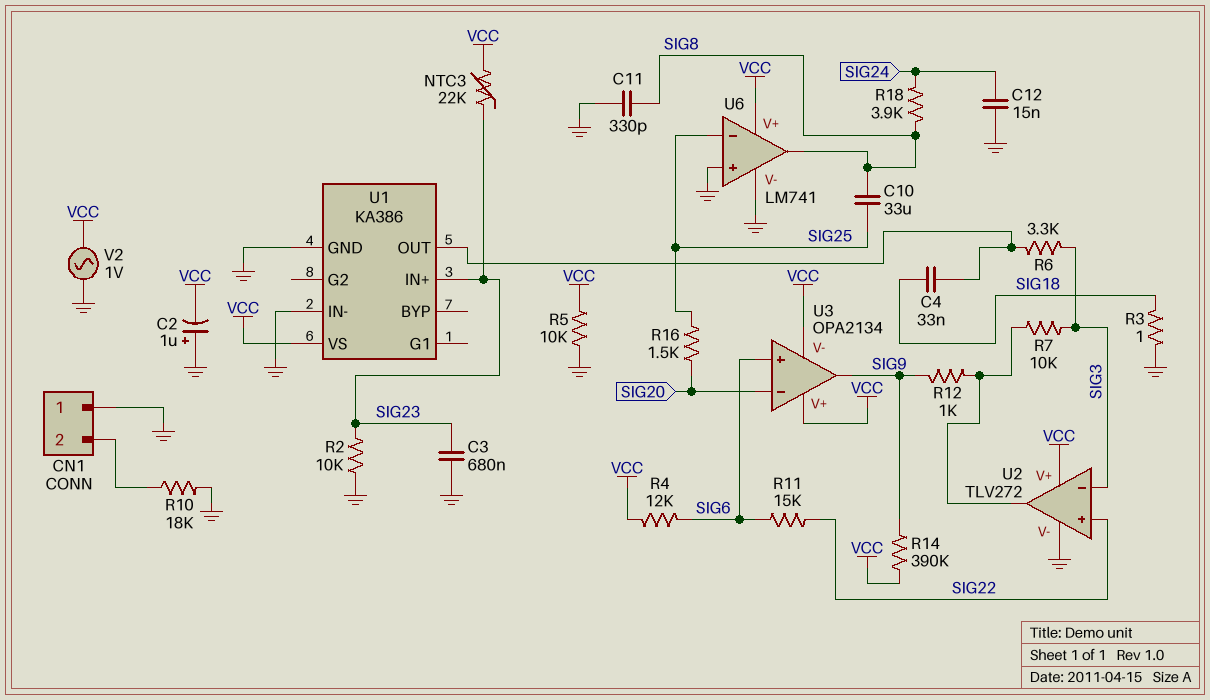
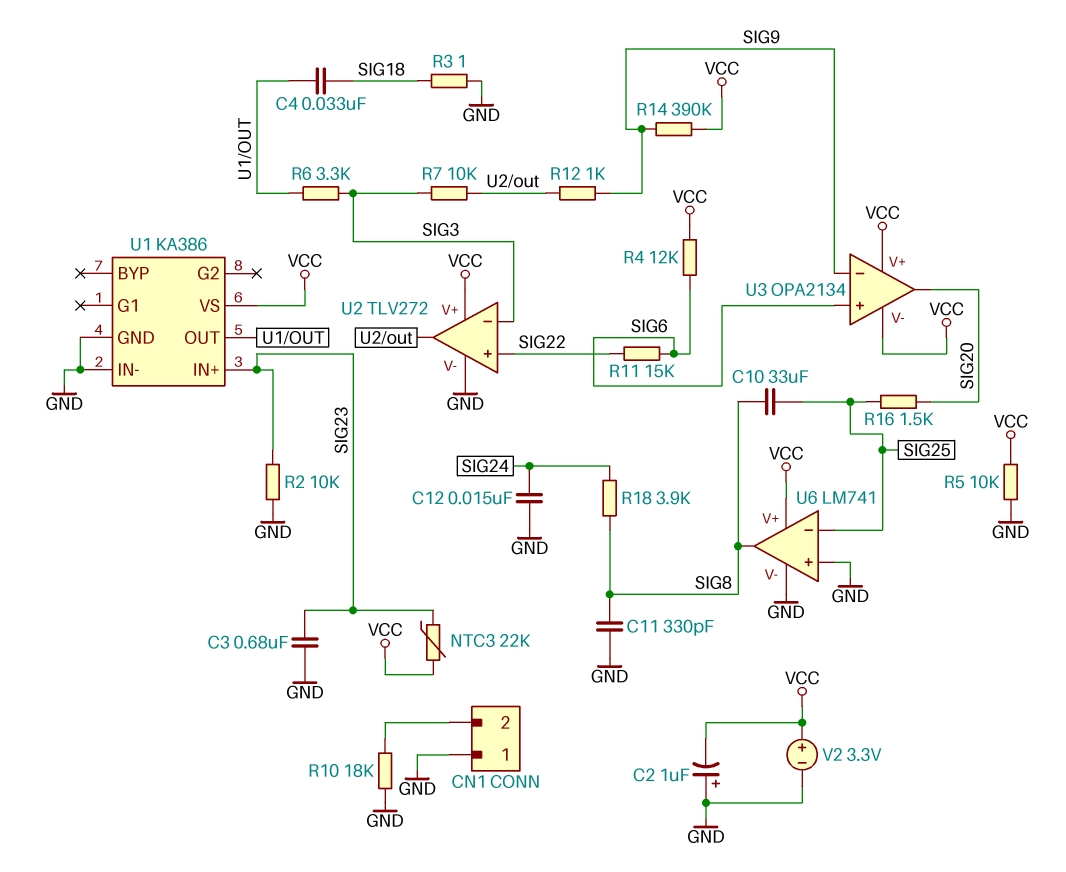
U3 pin in-: SIG20 -> SIG9
U3 pin out: SIG9 -> SIG20
V2: AC 1V (GND, VCC) -> 3.3V (plus VCC, minus GND)

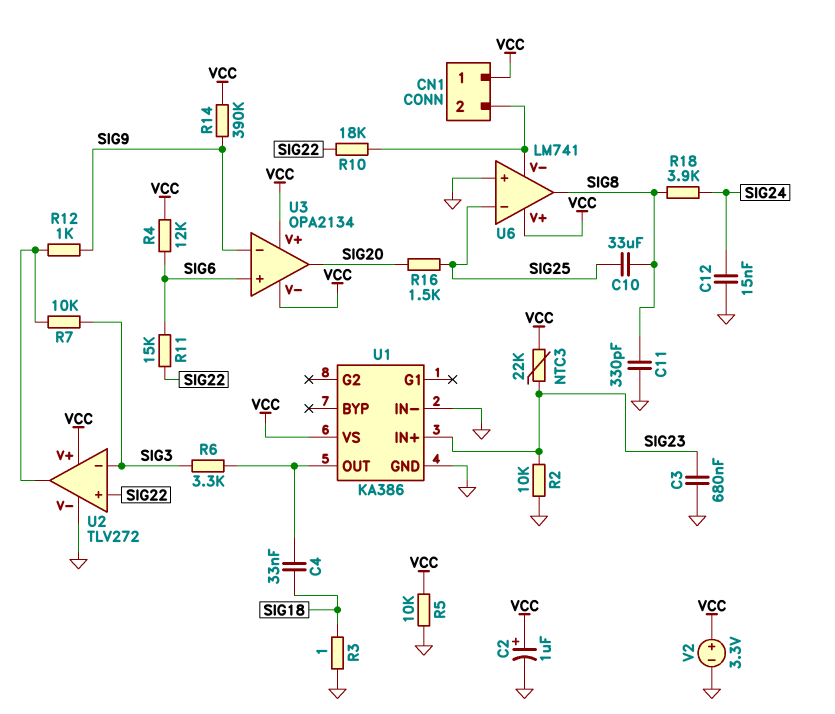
C2: 1uF (plus GND, minus VCC) -> 1uF (plus VCC, minus GND)
CN1 pin 1: GND -> VCC
R10: 18k (CN1/2, GND) -> 18k (CN1/2, SIG22)
U6 pin V-: GND -> CN1/2

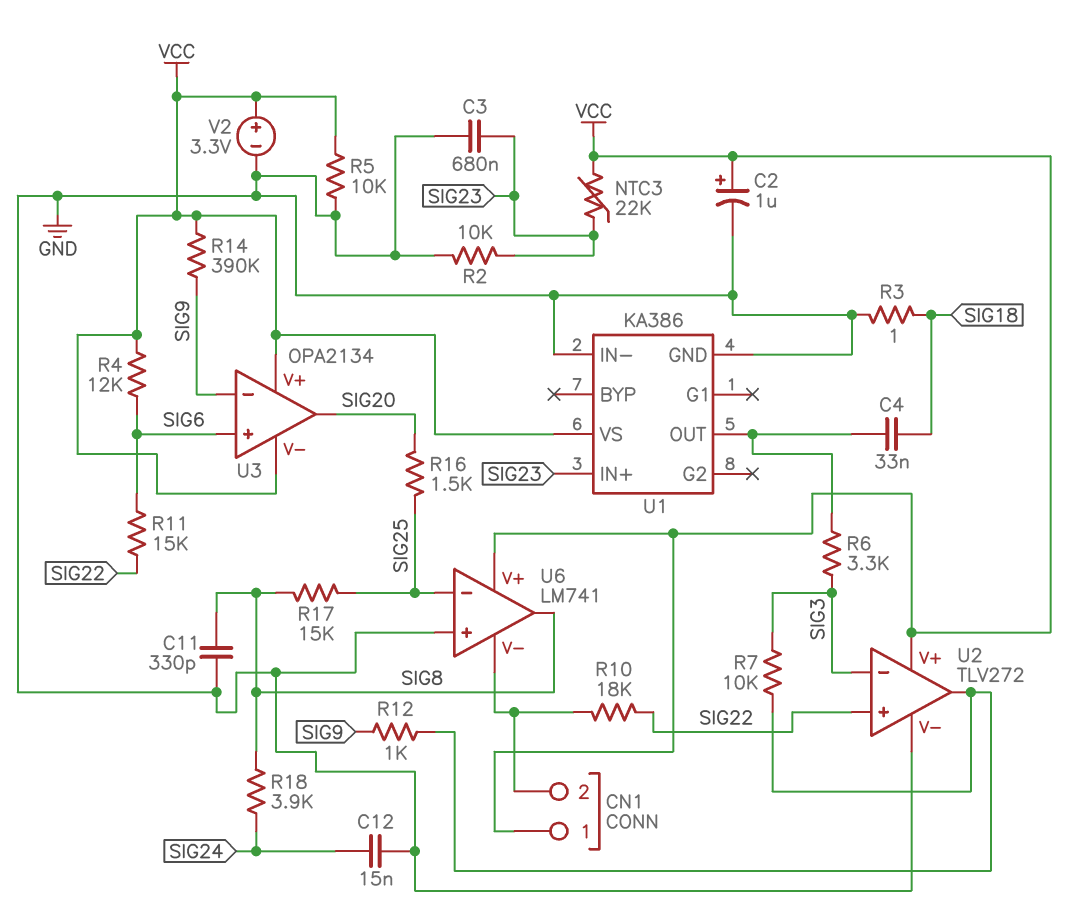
C10: 33uF (SIG8, SIG25) -> none
R17: none -> 15k (SIG8, SIG25)

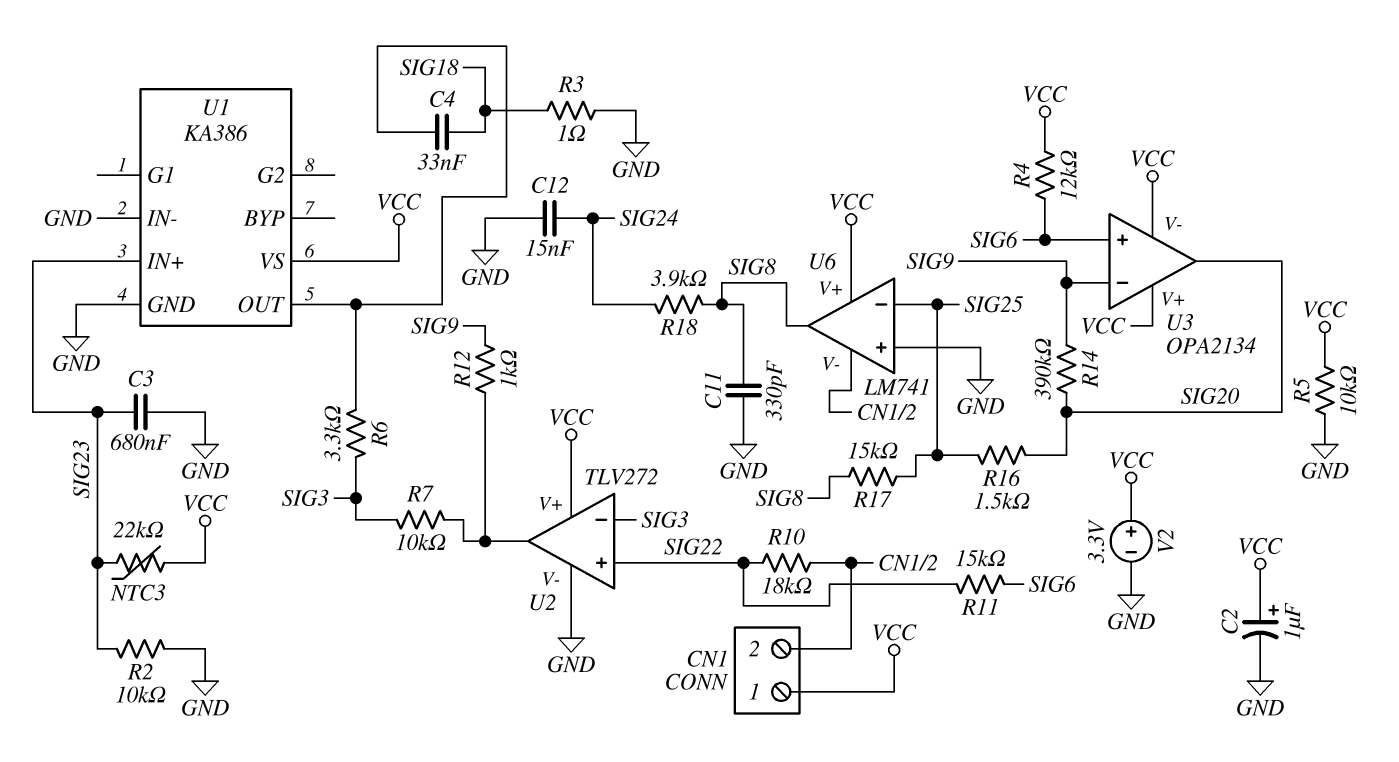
R14: 390k (SIG9, VCC) -> 390k (SIG9, SIG20)

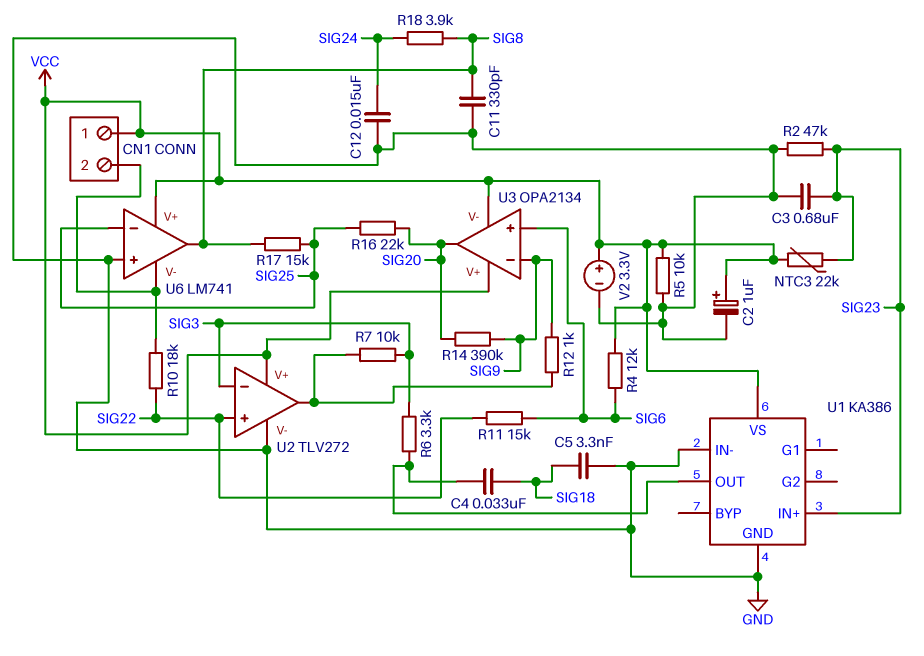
C5: none -> 3.3nF (GND, SIG18)
R2: 10k (GND, SIG23) -> 47k (GND, SIG23)
R3: 1 (GND, SIG18) -> none
R16: 1.5k (SIG20, SIG25) -> 22k (SIG20, SIG25)

